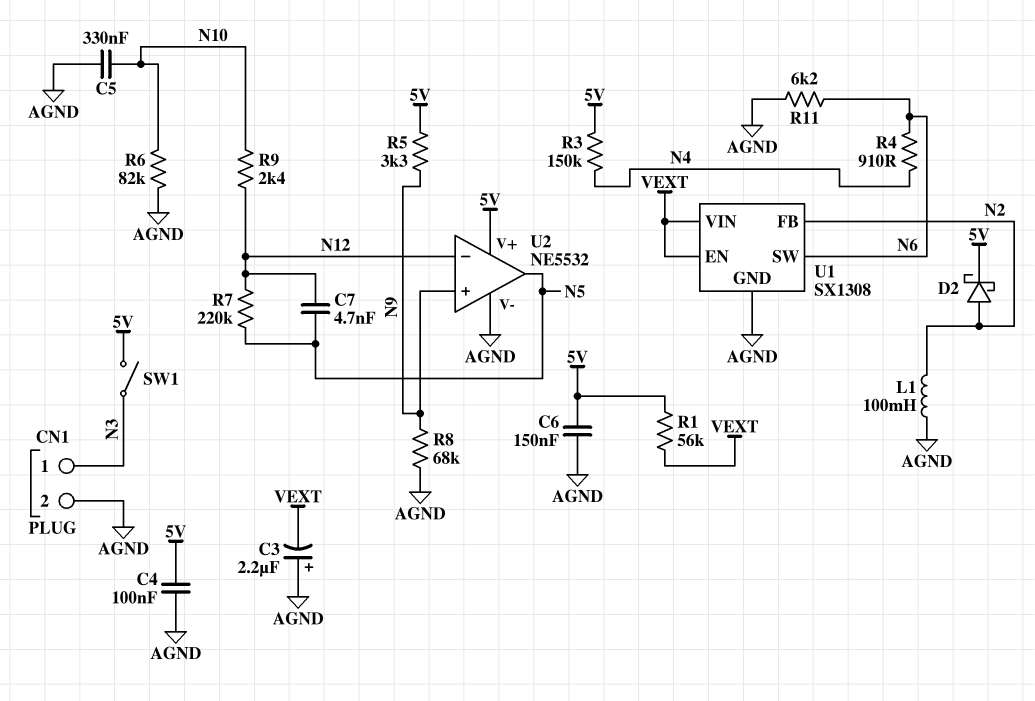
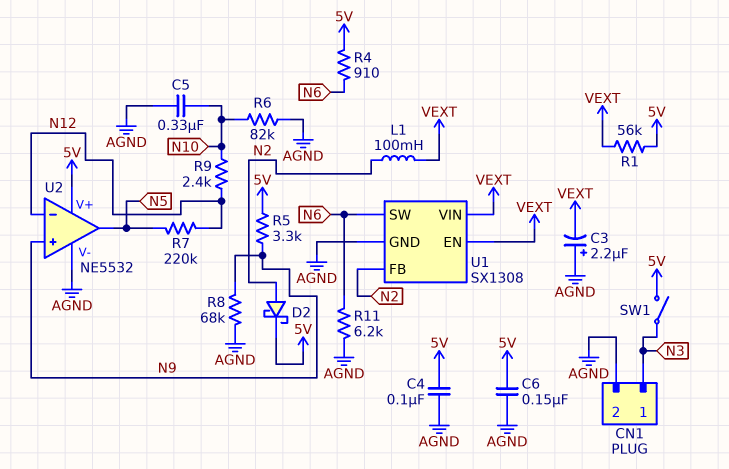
C7: 4.7nF (N5, N12) -> none
L1: 100mH (AGND, N2) -> 100mH (N2, VEXT)
R3: 150k (5V, N4) -> none
R4: 910 (N4, N6) -> 910 (5V, N6)

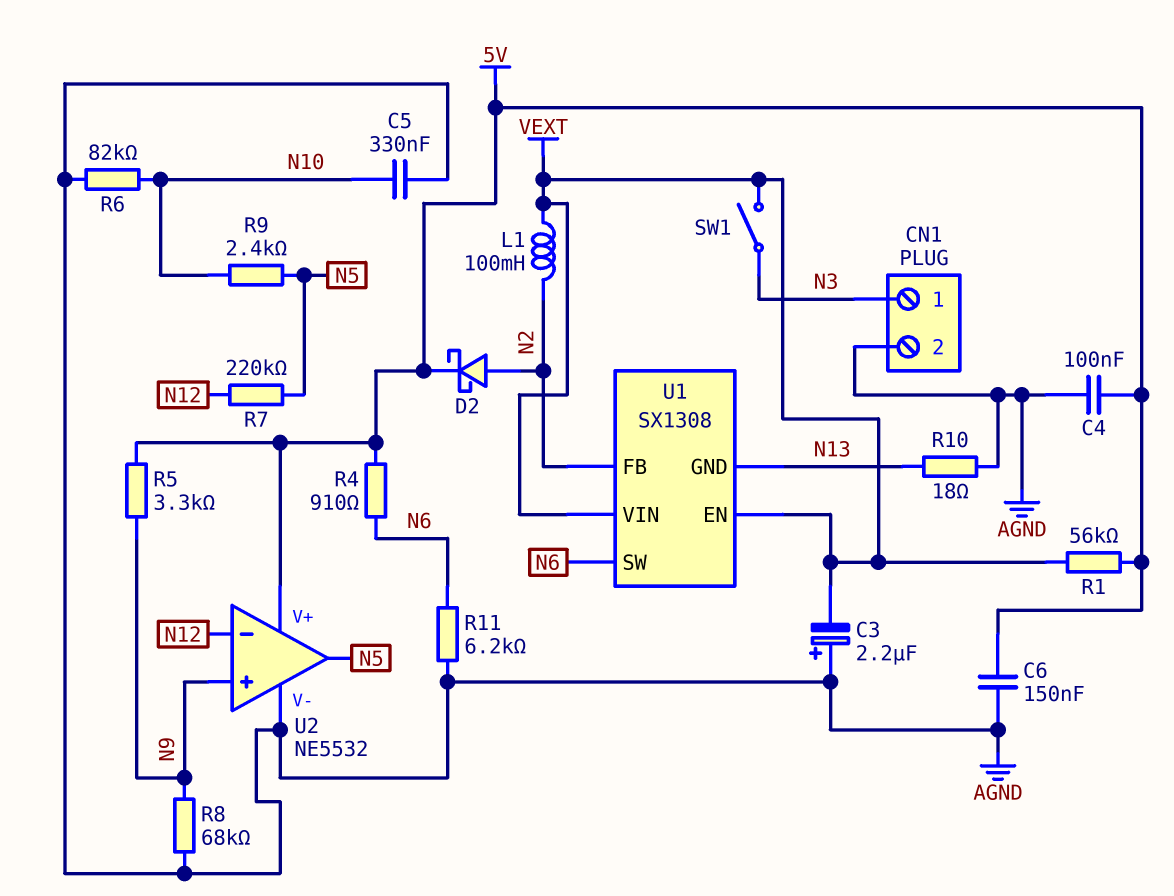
R9: 2.4k (N10, N12) -> 2.4k (N5, N10)
R10: none -> 18 (AGND, N13)
SW1: switch (5V, N3) -> switch (N3, VEXT)
U1 pin GND: AGND -> N13

